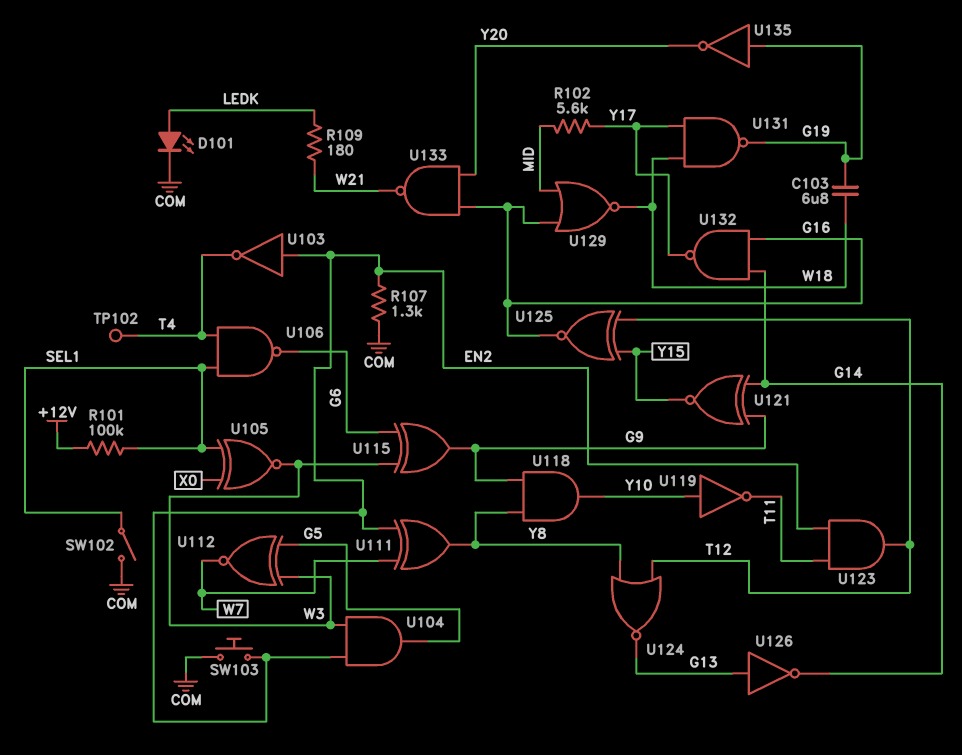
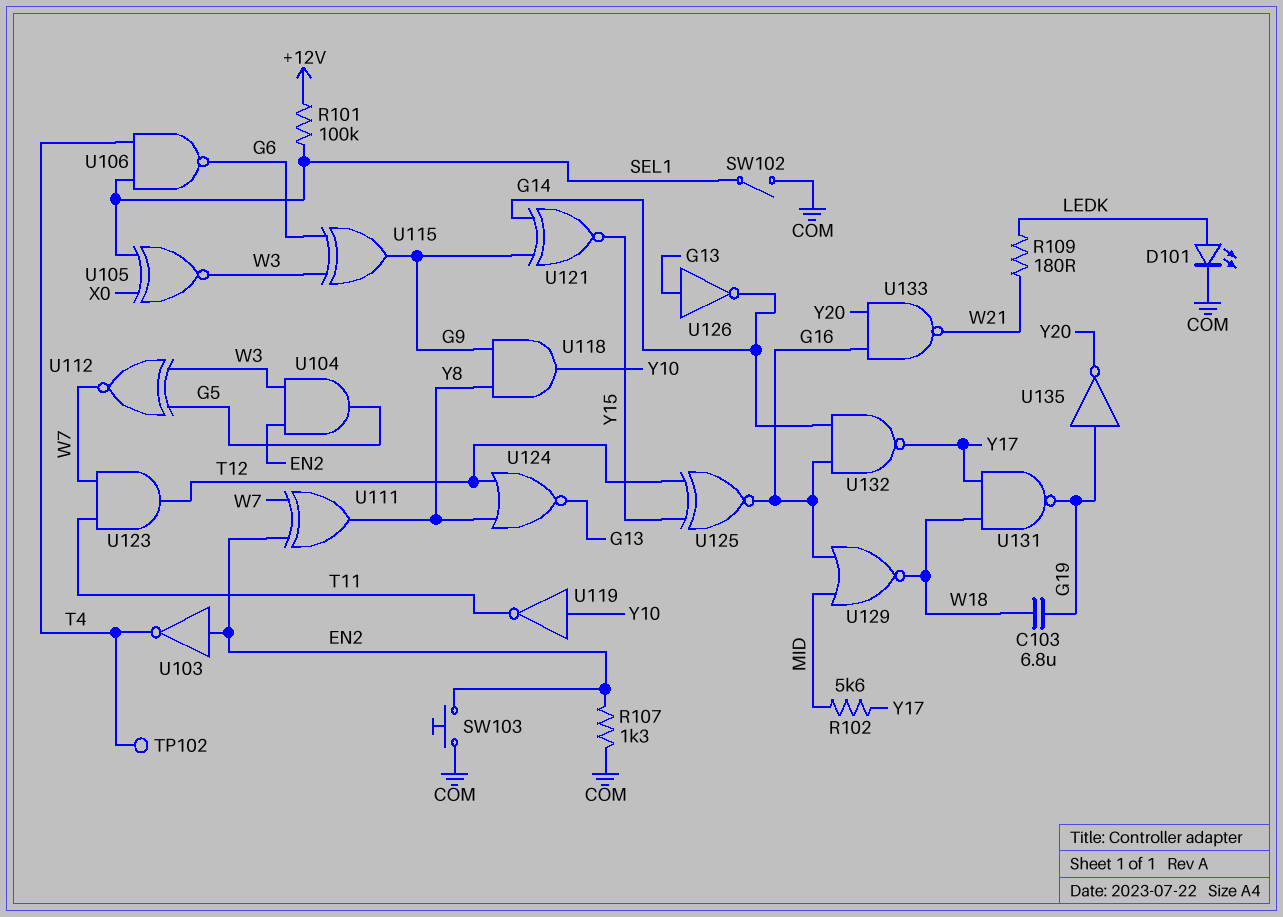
U123: AND (in EN2, in T11, out T12) -> AND (in T11, in W7, out T12)

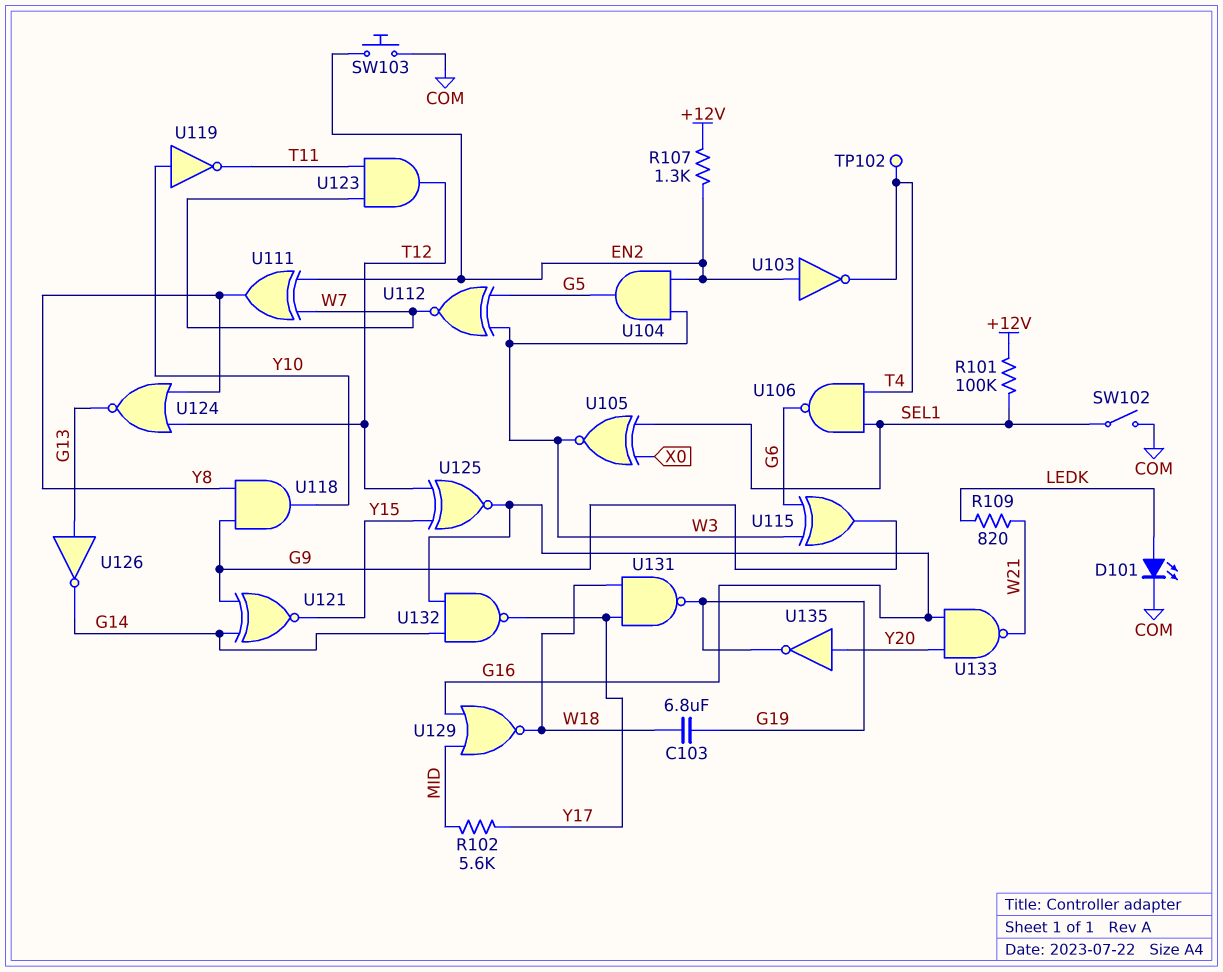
R107: 1.3k (COM, EN2) -> 1.3k (+12V, EN2)
R109: 180 (LEDK, W21) -> 820 (LEDK, W21)
U135: NOT (in G19, out Y20) -> NOT (in Y20, out G19)

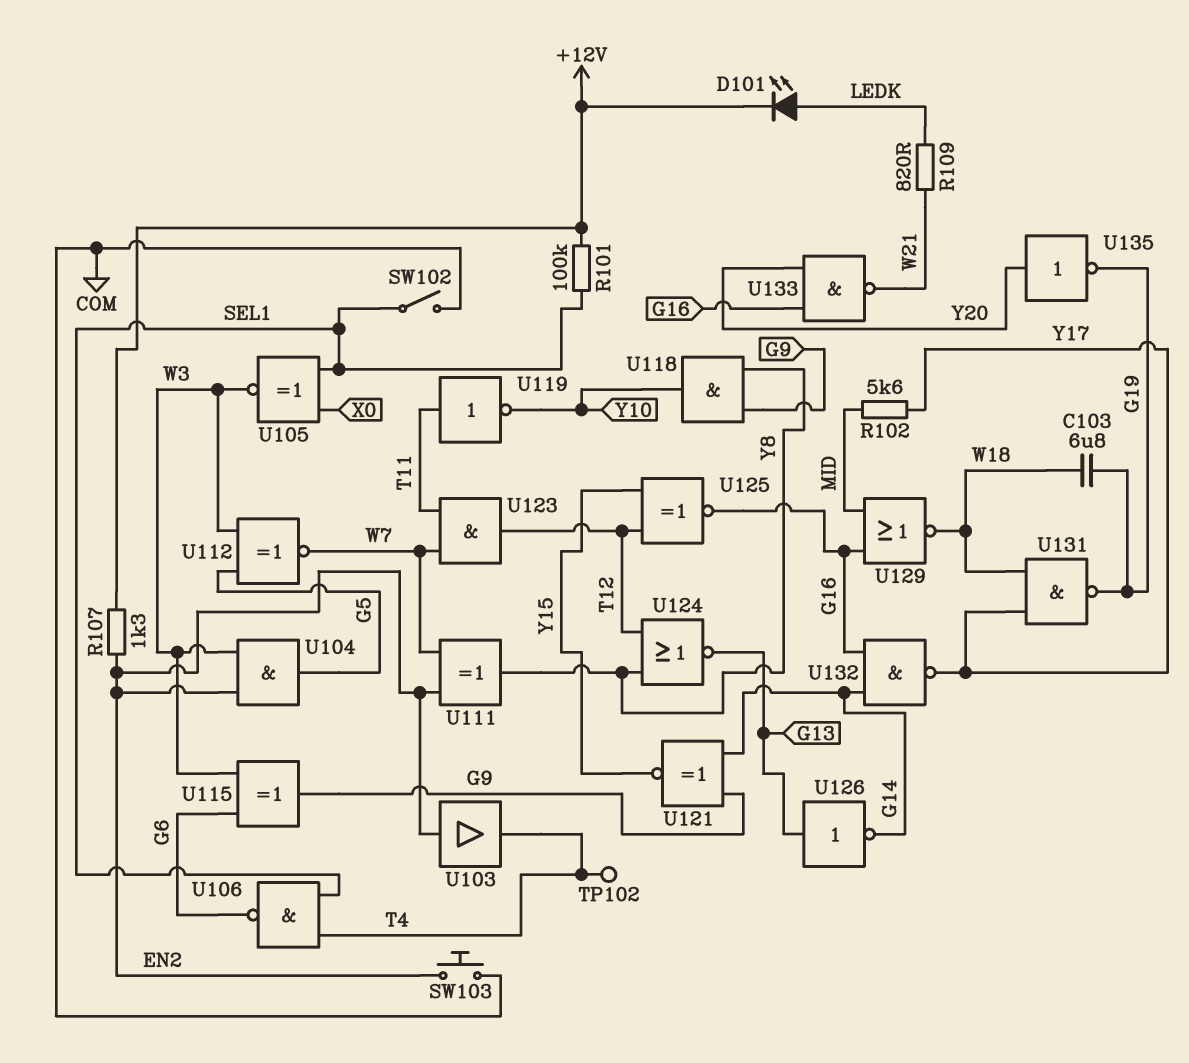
D101: LED (A LEDK, K COM) -> LED (A LEDK, K +12V)
U103: NOT (in EN2, out T4) -> buffer (in EN2, out T4)
U119: NOT (in Y10, out T11) -> NOT (in T11, out Y10)

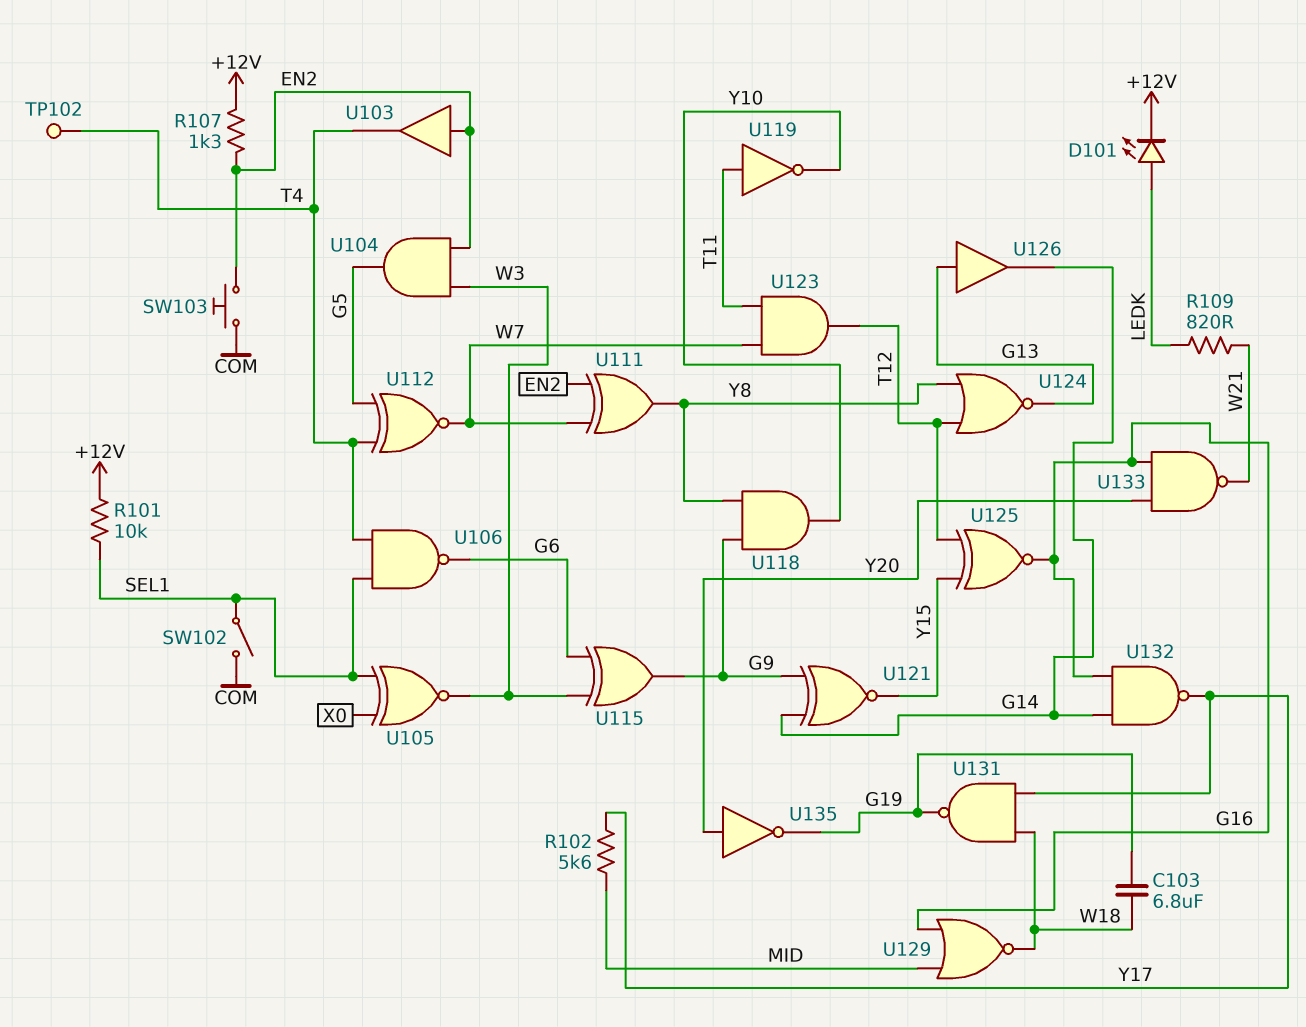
R101: 100k (+12V, SEL1) -> 10k (+12V, SEL1)
U112: XNOR (in G5, in W3, out W7) -> XNOR (in G5, in T4, out W7)
U126: NOT (in G13, out G14) -> buffer (in G13, out G14)

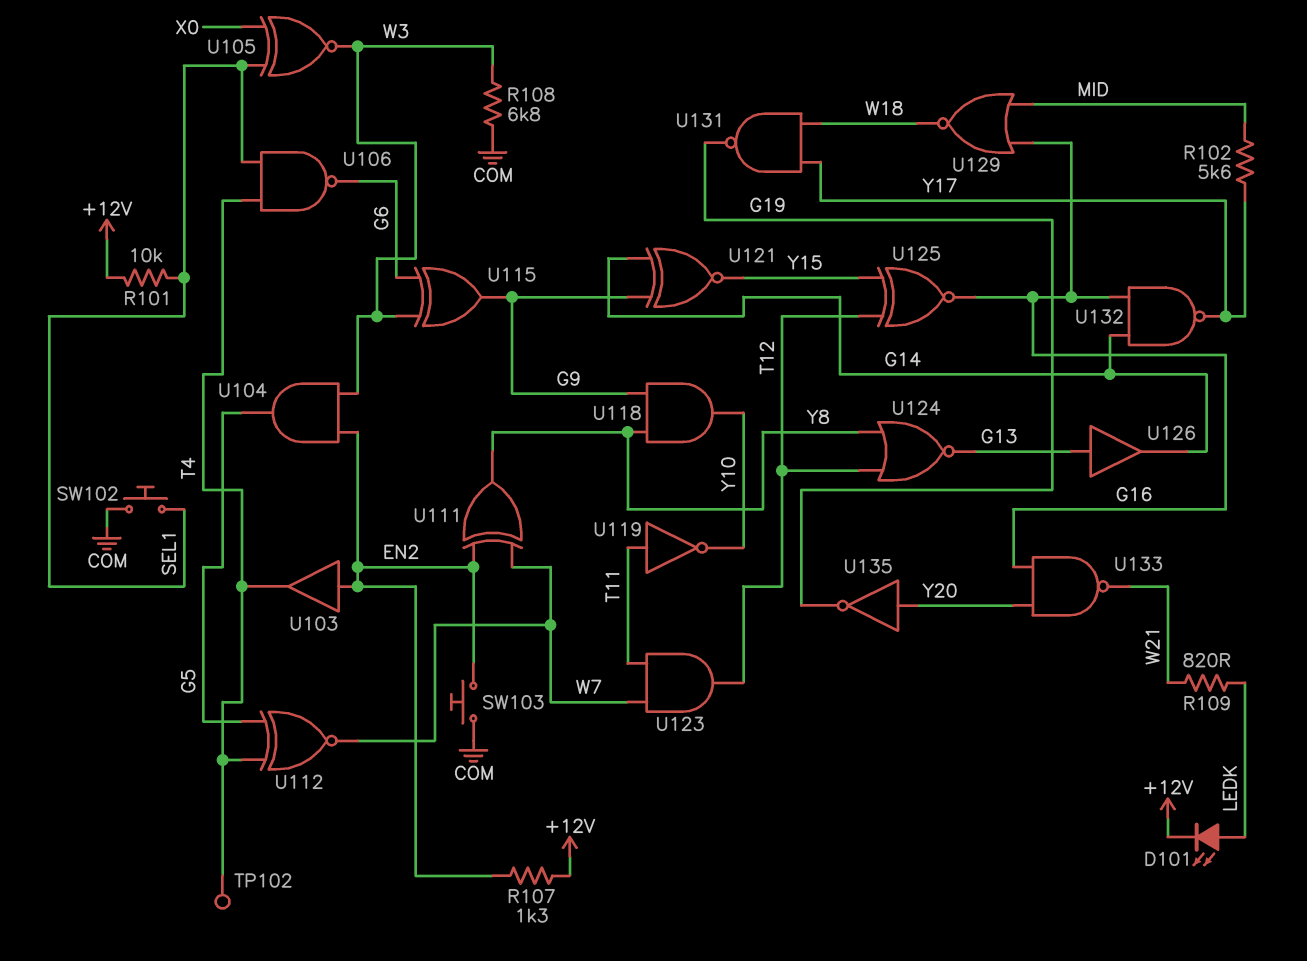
C103: 6.8uF (G19, W18) -> none
R108: none -> 6.8k (COM, W3)
SW102: switch (COM, SEL1) -> button (COM, SEL1)

